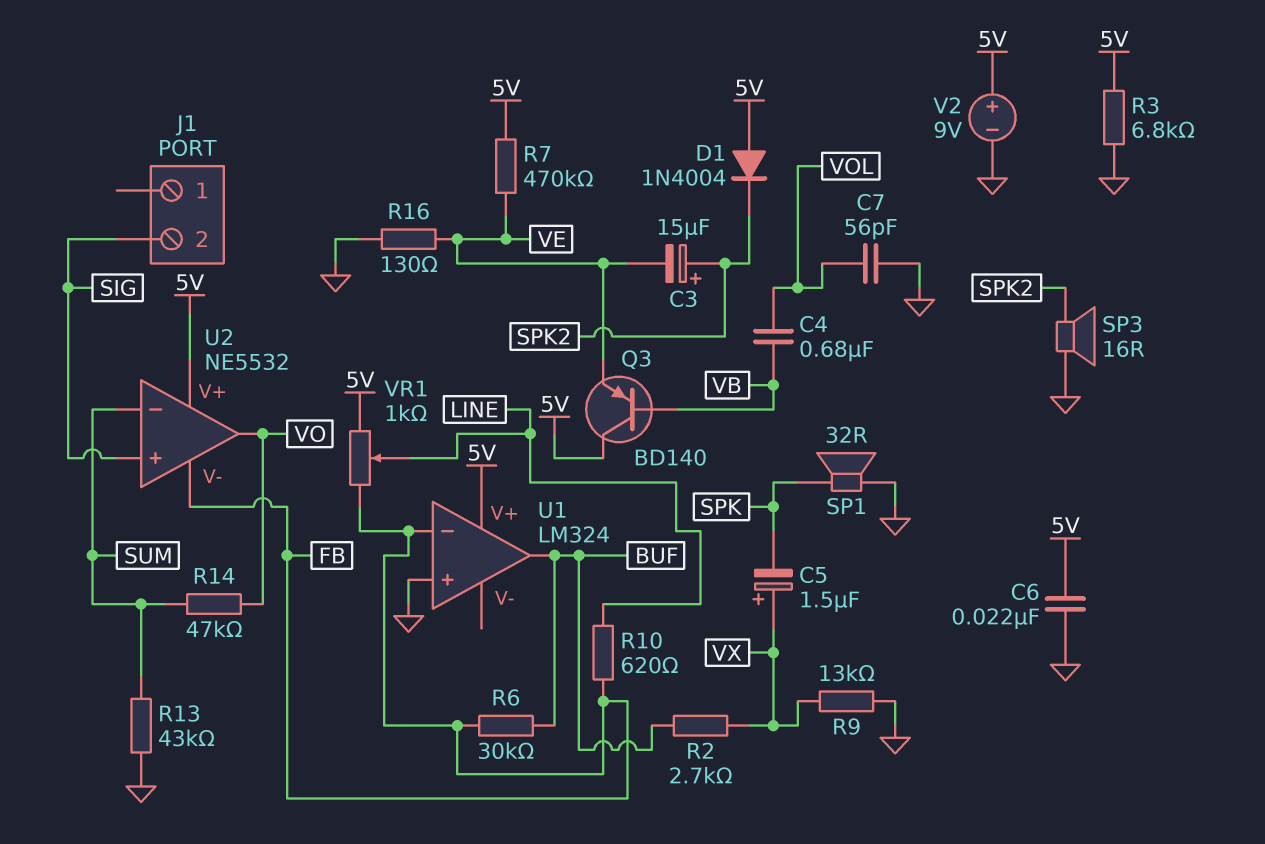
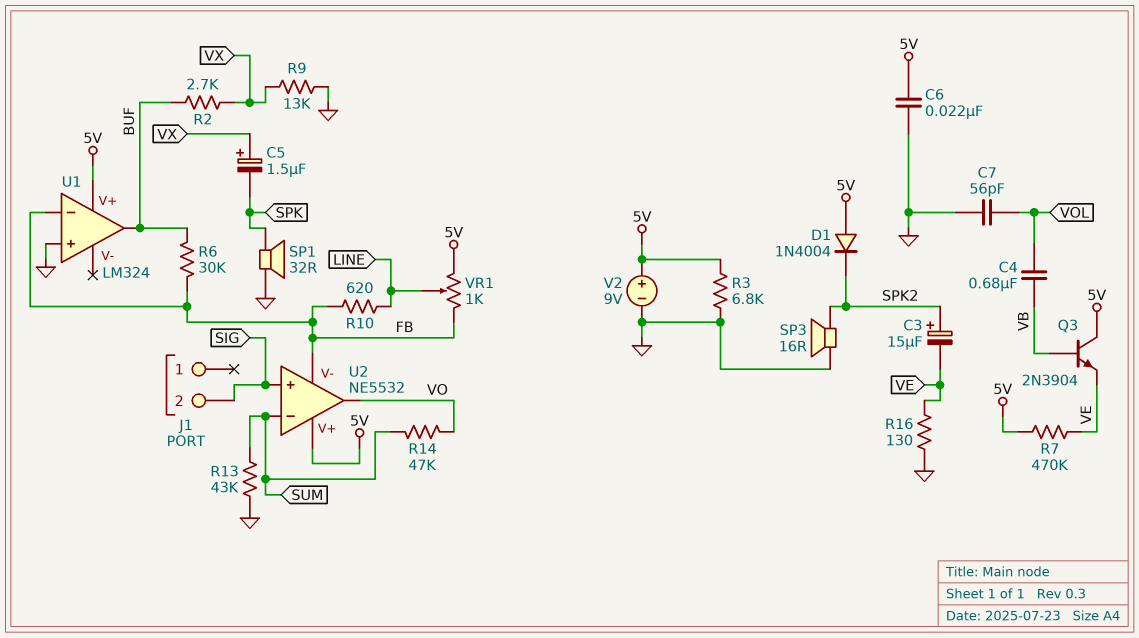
Q3: PNP BD140 (B VB, C 5V, E VE) -> NPN 2N3904 (B VB, C 5V, E VE)

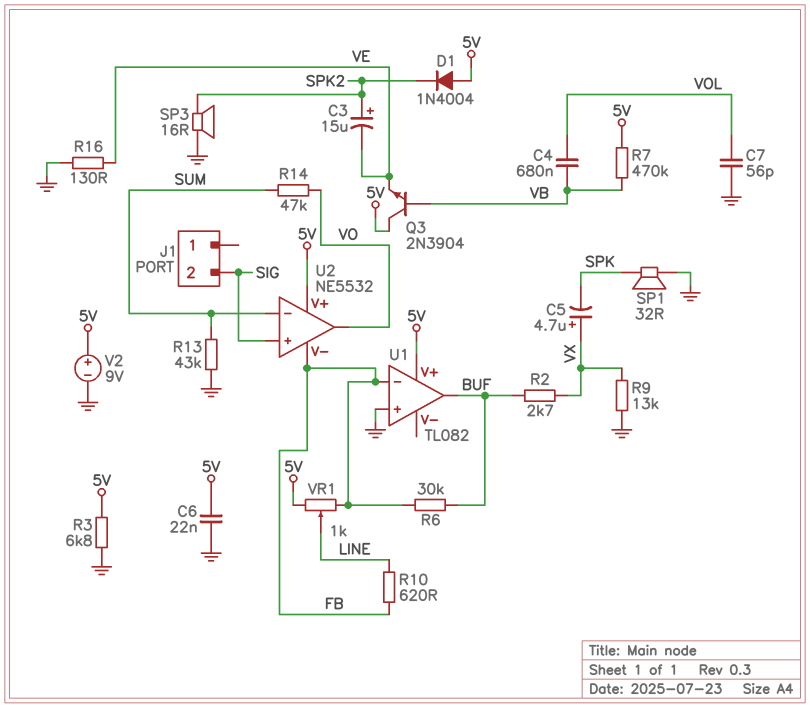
C5: 1.5uF (plus VX, minus SPK) -> 4.7uF (plus VX, minus SPK)
R7: 470k (5V, VE) -> 470k (5V, VB)
U1: LM324 -> TL082

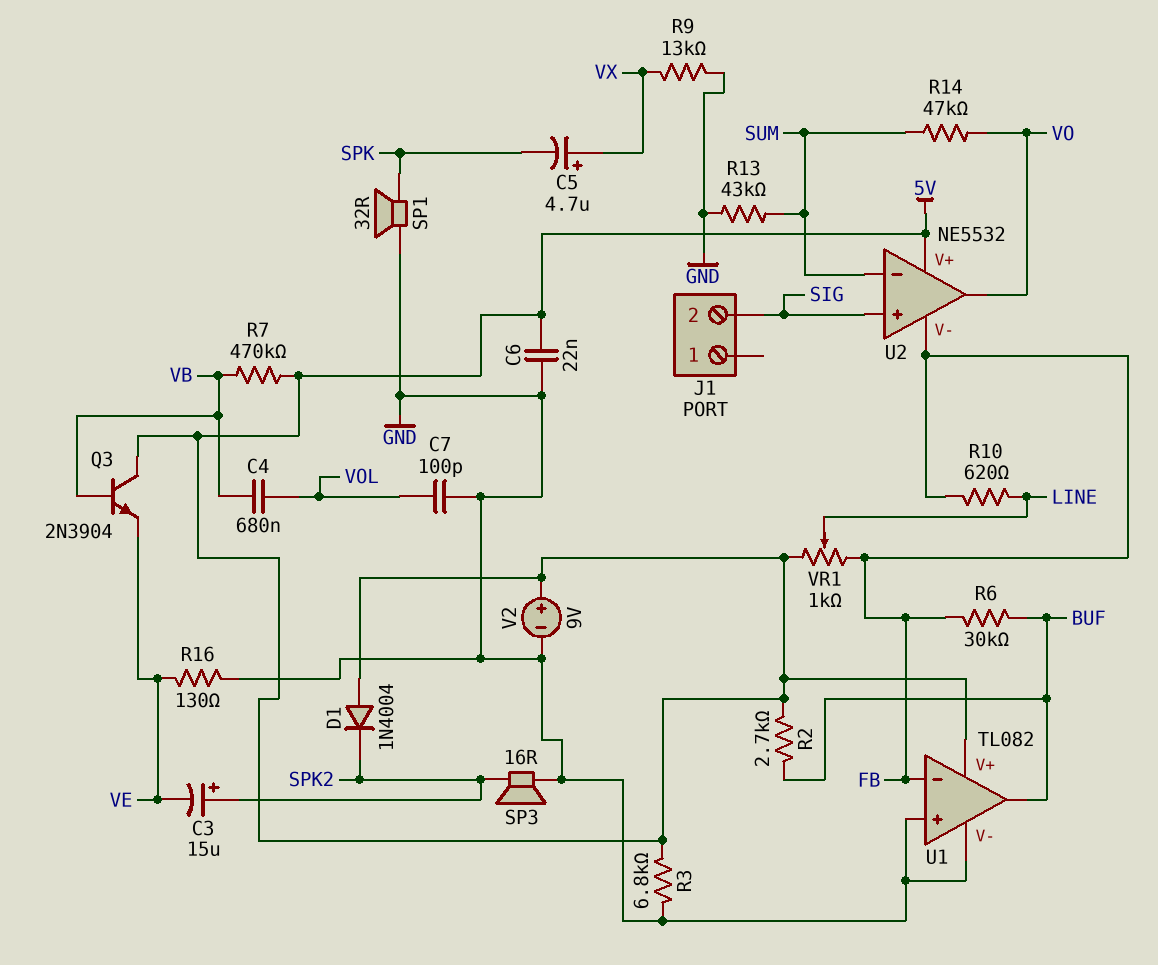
C7: 56pF (GND, VOL) -> 100pF (GND, VOL)
R2: 2.7k (BUF, VX) -> 2.7k (5V, BUF)
U1 pin V-: none -> GND

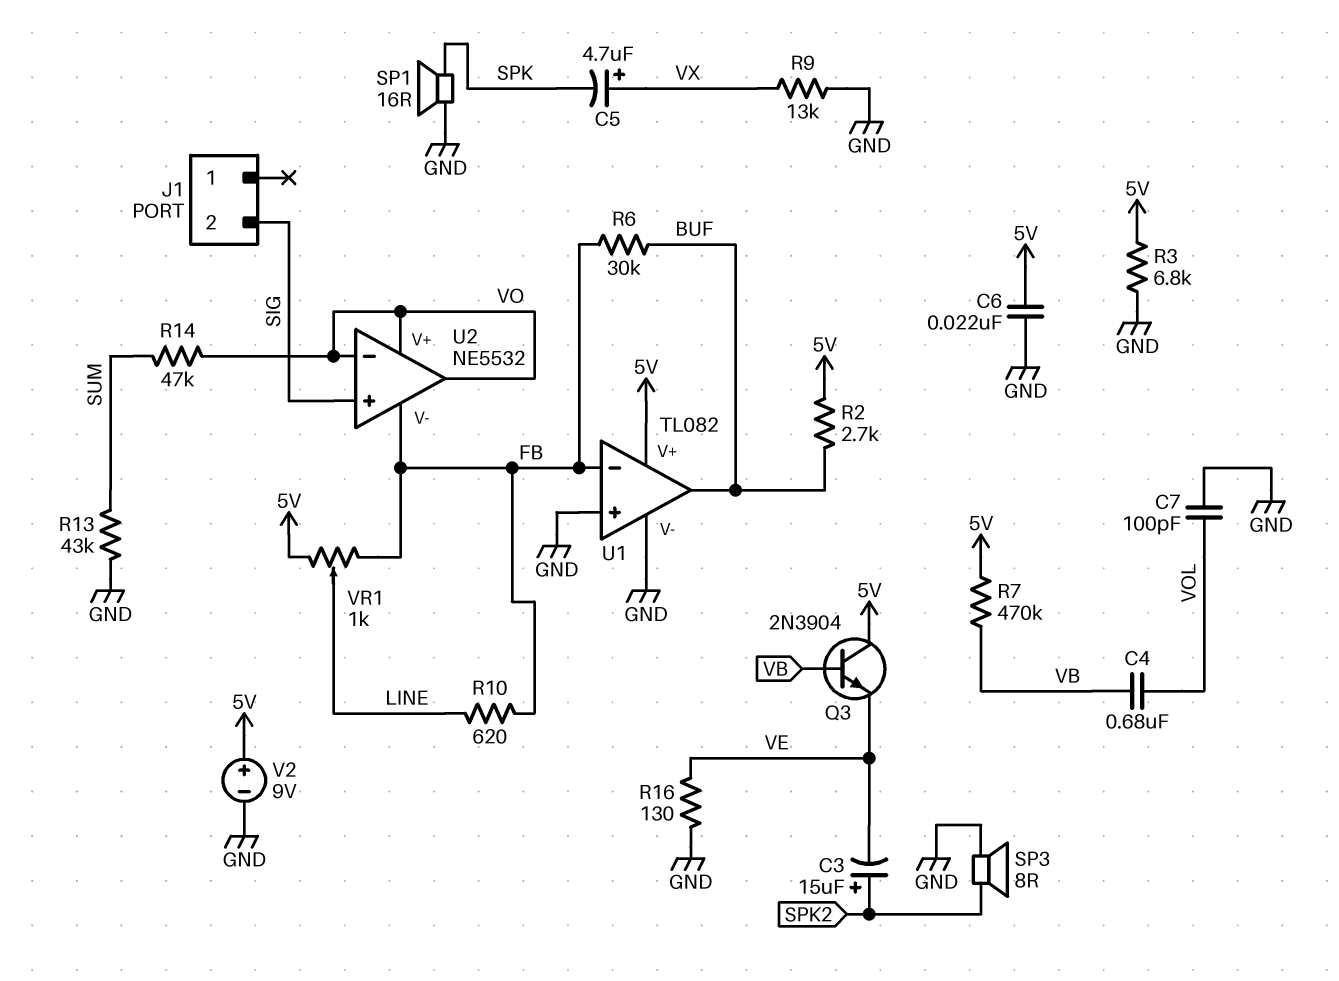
D1: diode 1N4004 (A 5V, K SPK2) -> none
SP1: speaker 32R (GND, SPK) -> speaker 16R (GND, SPK)
SP3: speaker 16R (GND, SPK2) -> speaker 8R (GND, SPK2)
U2 pin V+: 5V -> VO
U2 pin in-: SUM -> VO

